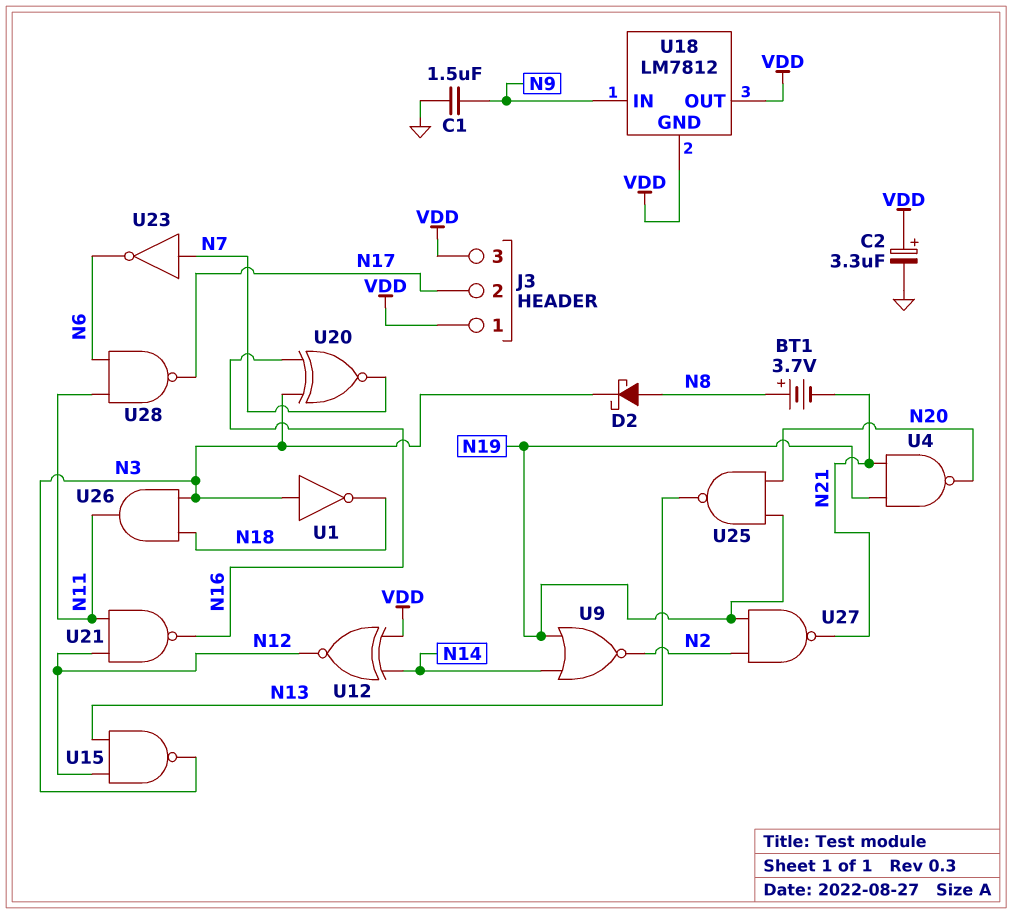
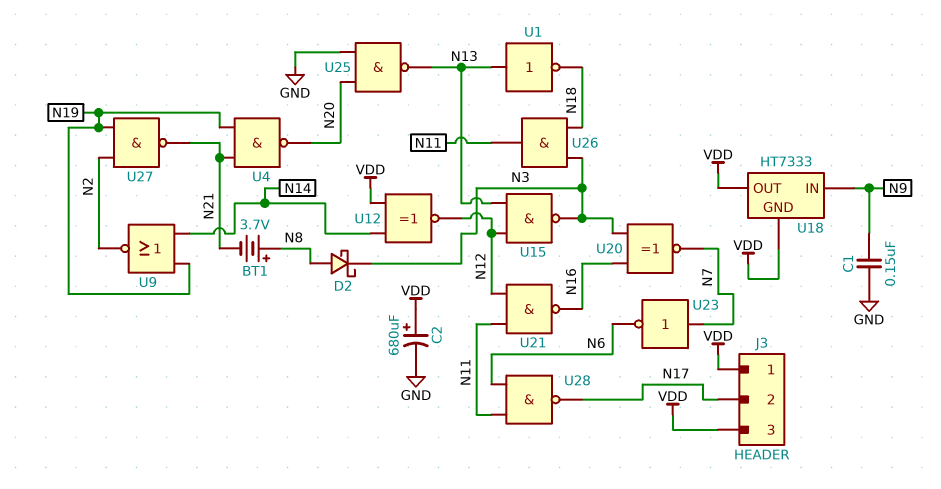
C1: 1.5uF (GND, N9) -> 150nF (GND, N9)
C2: 3.3uF (plus VDD, minus GND) -> 680uF (plus VDD, minus GND)
U1: NOT (in N3, out N18) -> NOT (in N13, out N18)
U18: LM7812 -> HT7333
U25: NAND (in N19, in N20, out N13) -> NAND (in GND, in N20, out N13)

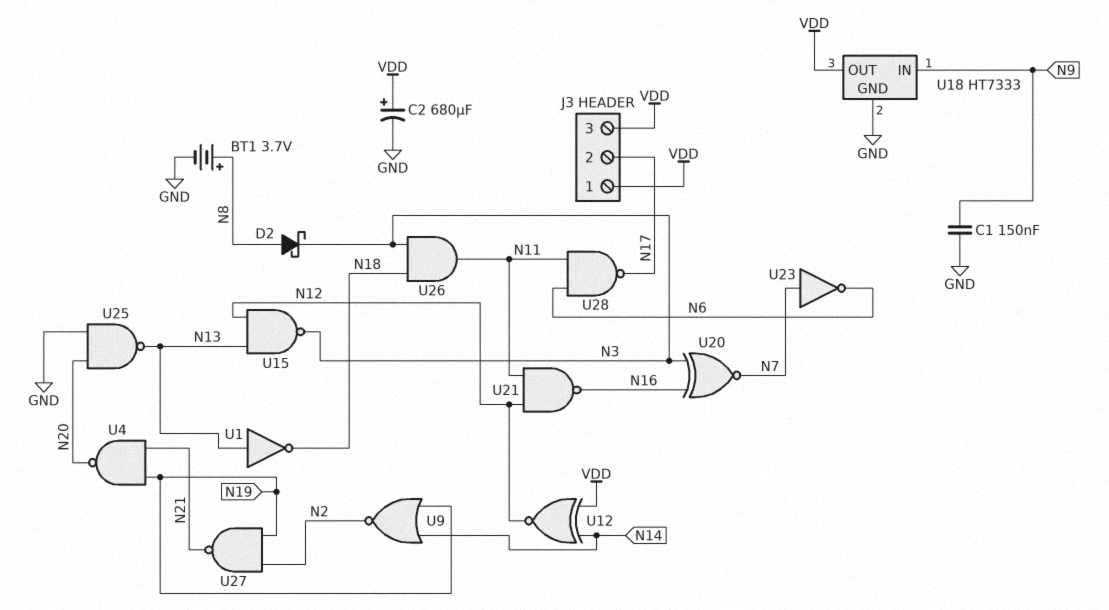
BT1: 3.7V (plus N8, minus N21) -> 3.7V (plus N8, minus GND)
U18 pin GND: VDD -> GND

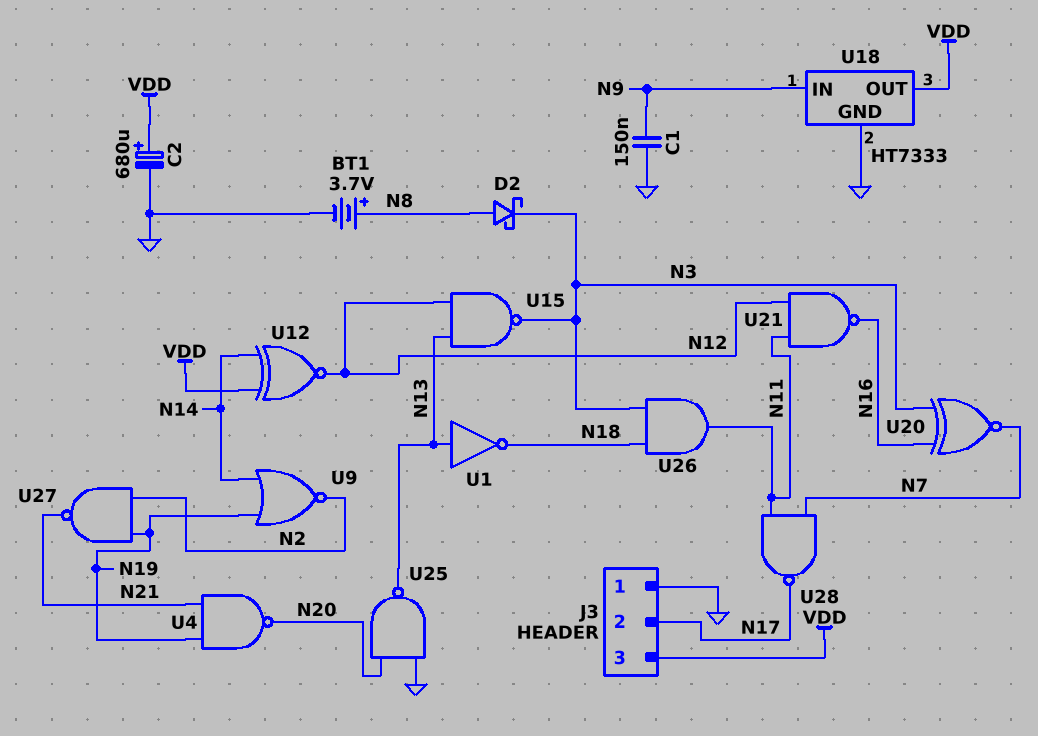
J3 pin 1: VDD -> GND
U23: NOT (in N7, out N6) -> none
U28: NAND (in N6, in N11, out N17) -> NAND (in N7, in N11, out N17)

